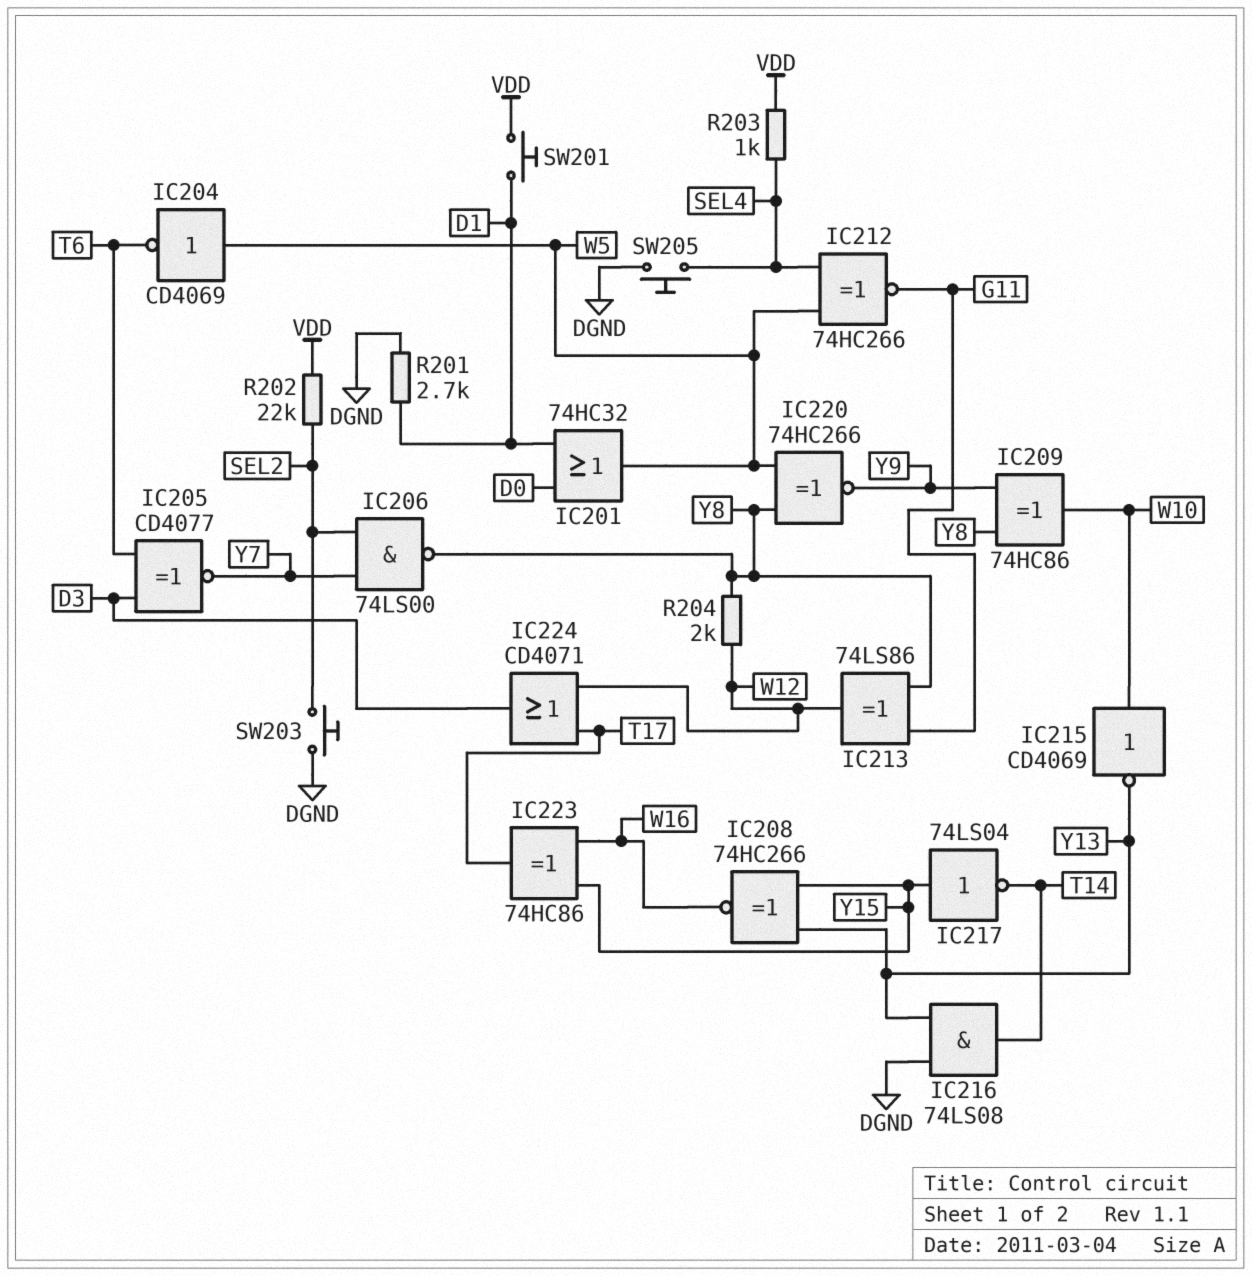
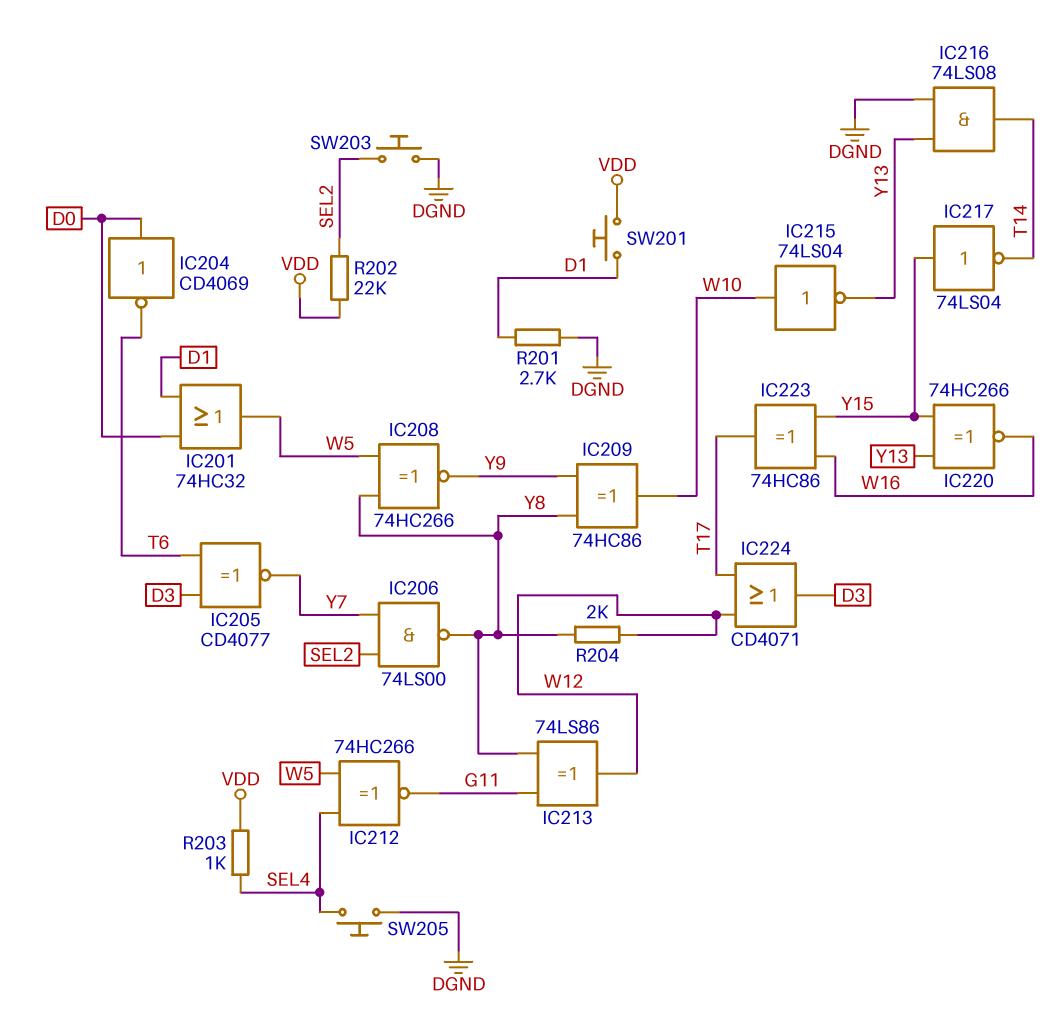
IC204: NOT CD4069 (in W5, out T6) -> NOT CD4069 (in D0, out T6)
IC208: XNOR 74HC266 (in Y13, in Y15, out W16) -> XNOR 74HC266 (in W5, in Y8, out Y9)
IC215: NOT CD4069 (in W10, out Y13) -> NOT 74LS04 (in W10, out Y13)
IC220: XNOR 74HC266 (in W5, in Y8, out Y9) -> XNOR 74HC266 (in Y13, in Y15, out W16)

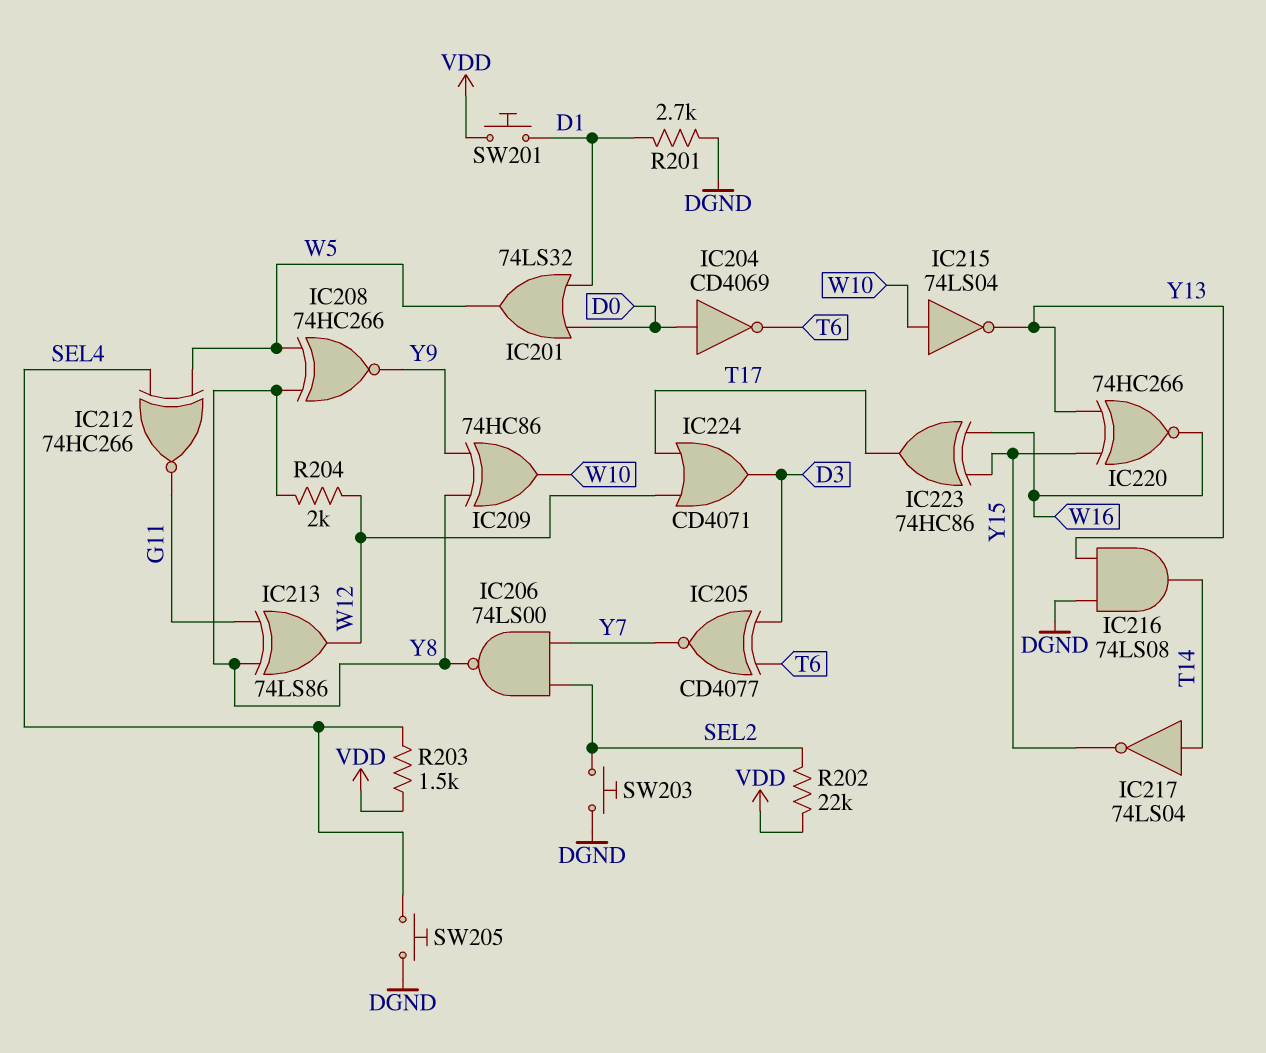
IC201: OR 74HC32 (in D0, in D1, out W5) -> OR 74LS32 (in D0, in D1, out W5)
IC217: NOT 74LS04 (in Y15, out T14) -> NOT 74LS04 (in T14, out Y15)
R203: 1k (SEL4, VDD) -> 1.5k (SEL4, VDD)

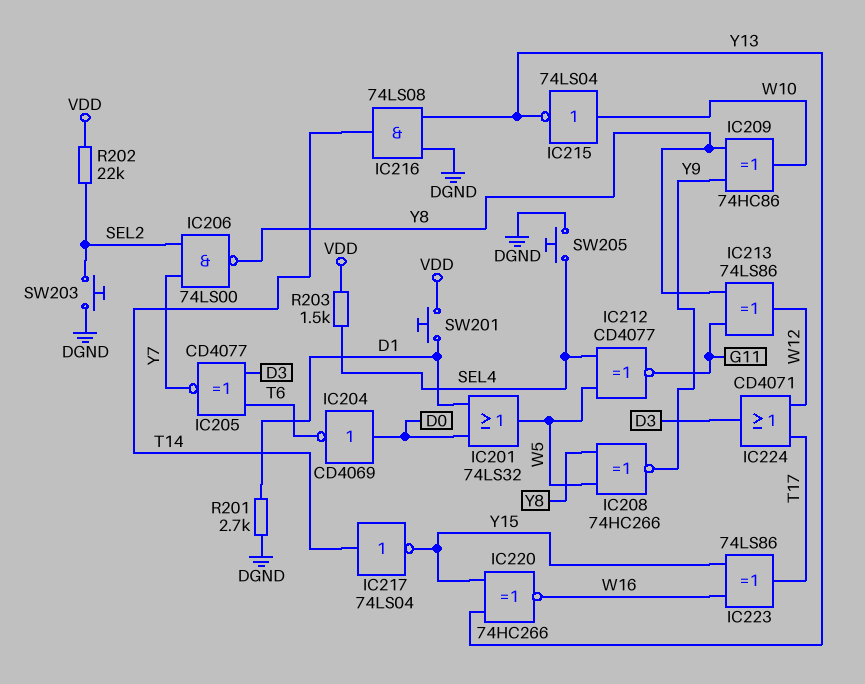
IC212: XNOR 74HC266 (in SEL4, in W5, out G11) -> XNOR CD4077 (in SEL4, in W5, out G11)
IC223: XOR 74HC86 (in W16, in Y15, out T17) -> XOR 74LS86 (in W16, in Y15, out T17)
R204: 2k (W12, Y8) -> none

